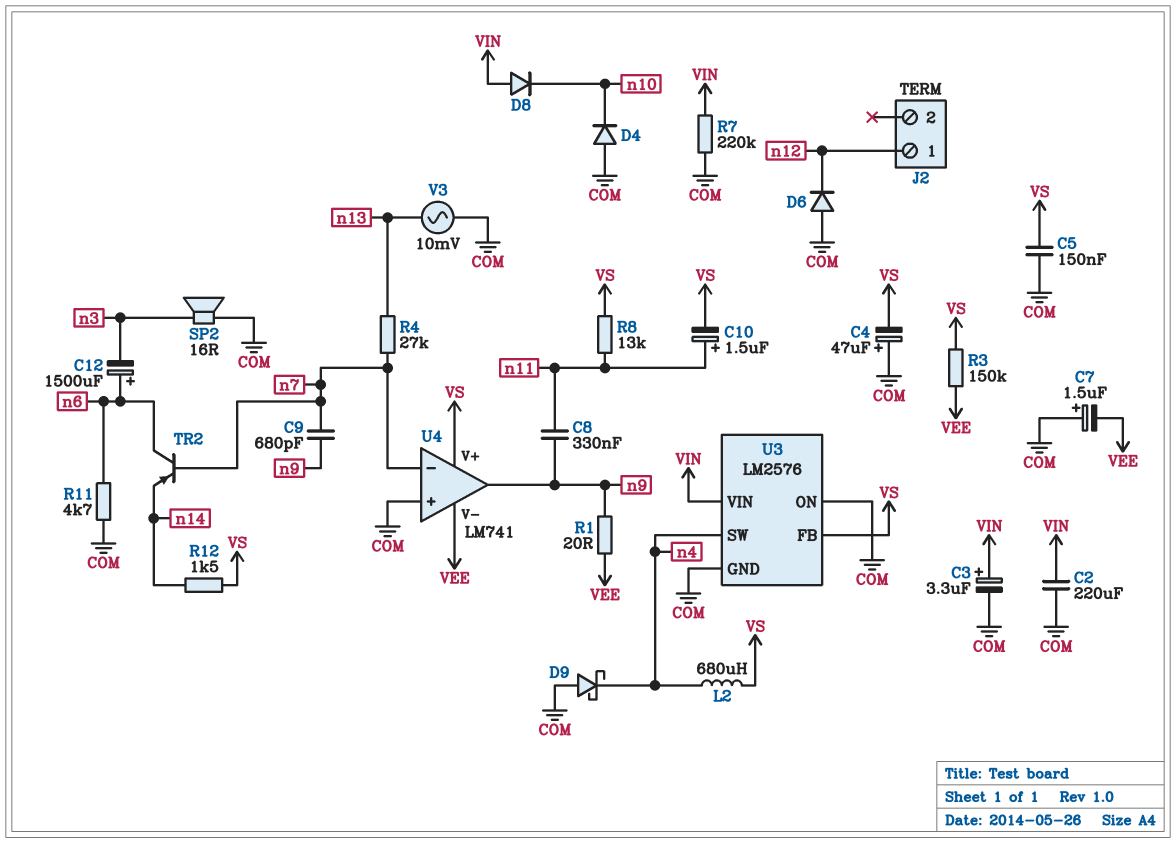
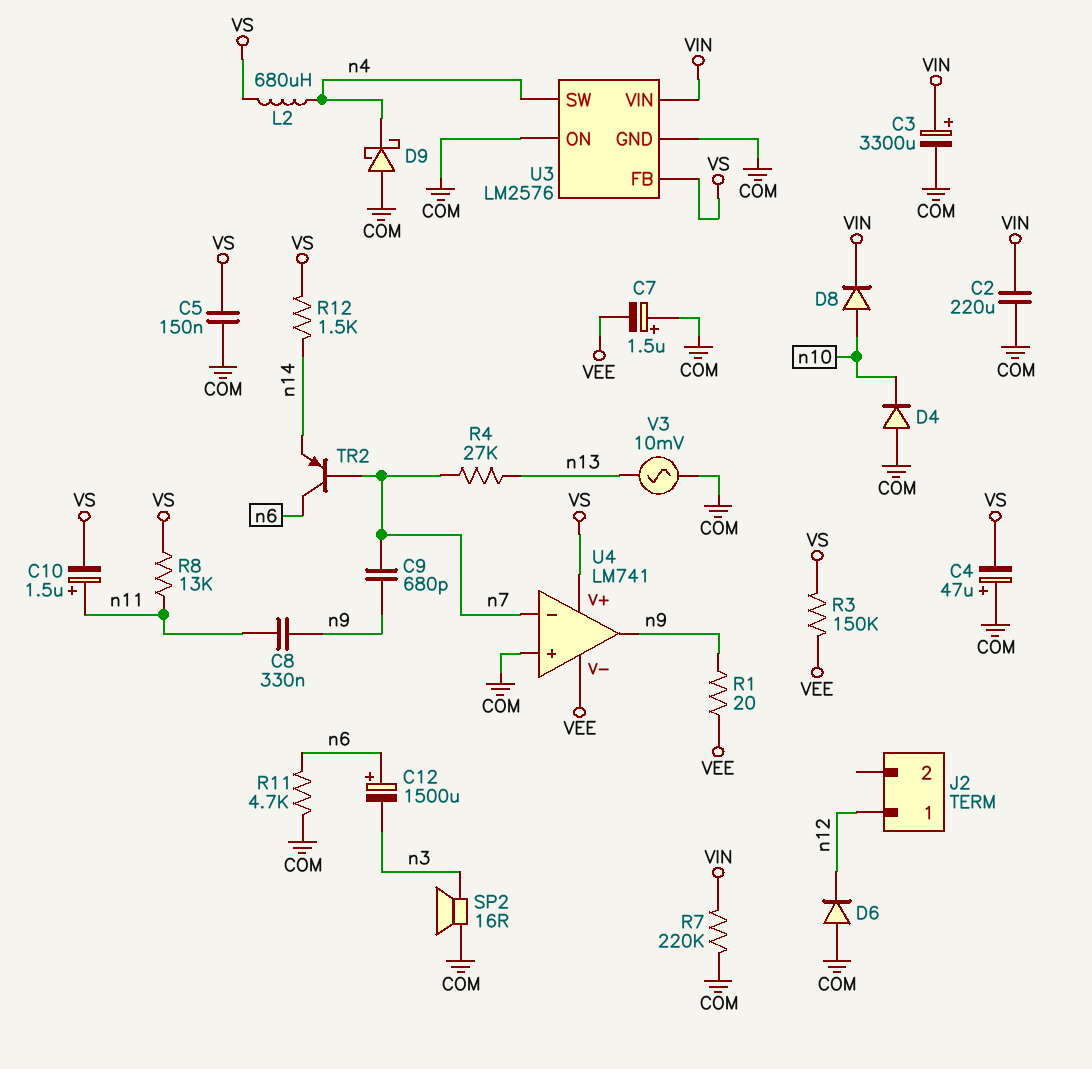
C3: 3.3uF (plus VIN, minus COM) -> 3300uF (plus VIN, minus COM)
D8: diode (A VIN, K n10) -> diode (A n10, K VIN)

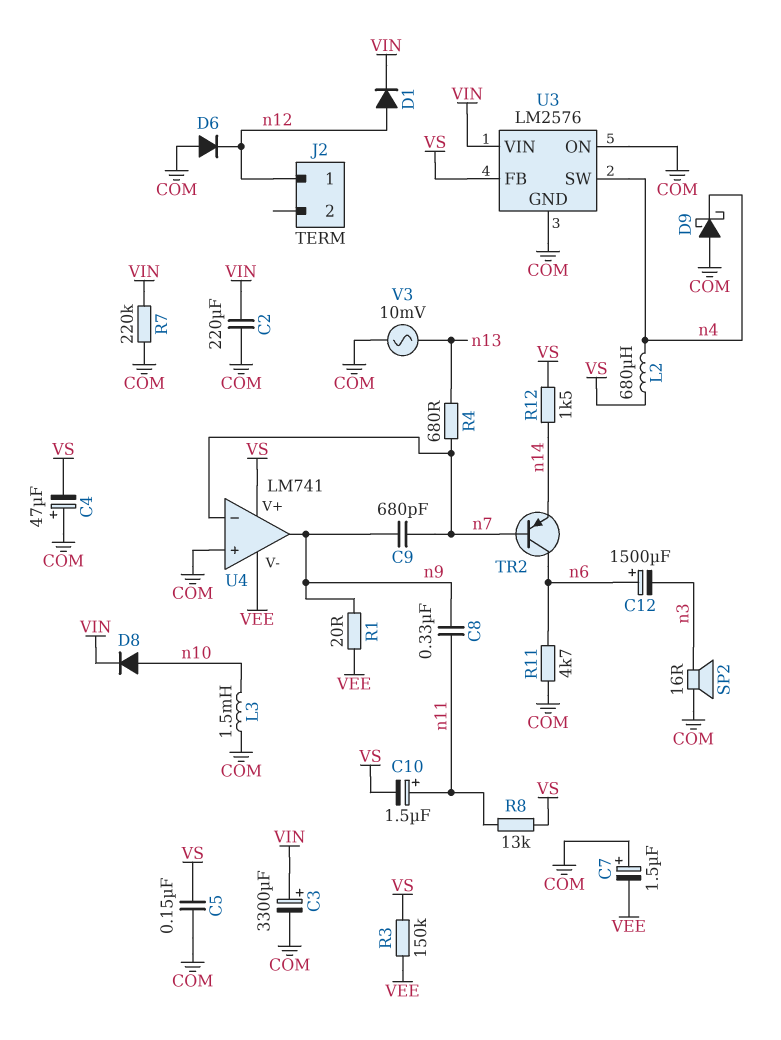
D1: none -> diode (A n12, K VIN)
D4: diode (A COM, K n10) -> none
L3: none -> 1.5mH (COM, n10)
R4: 27k (n7, n13) -> 680 (n7, n13)

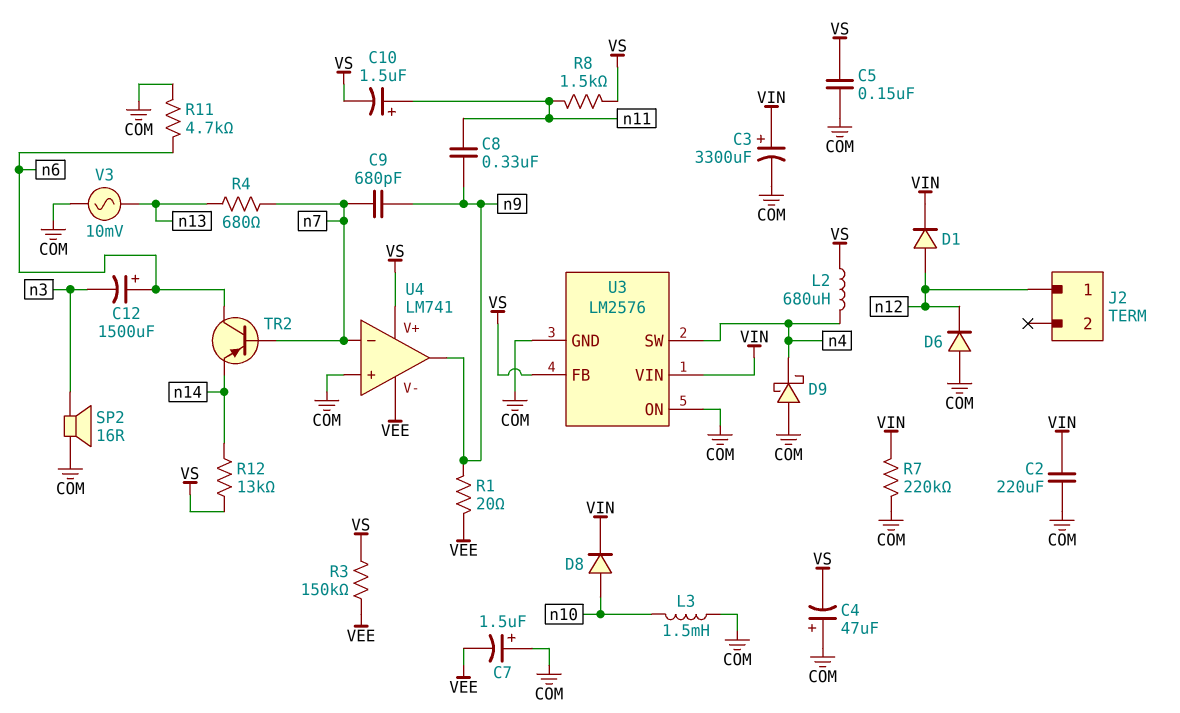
R8: 13k (VS, n11) -> 1.5k (VS, n11)
R12: 1.5k (VS, n14) -> 13k (VS, n14)

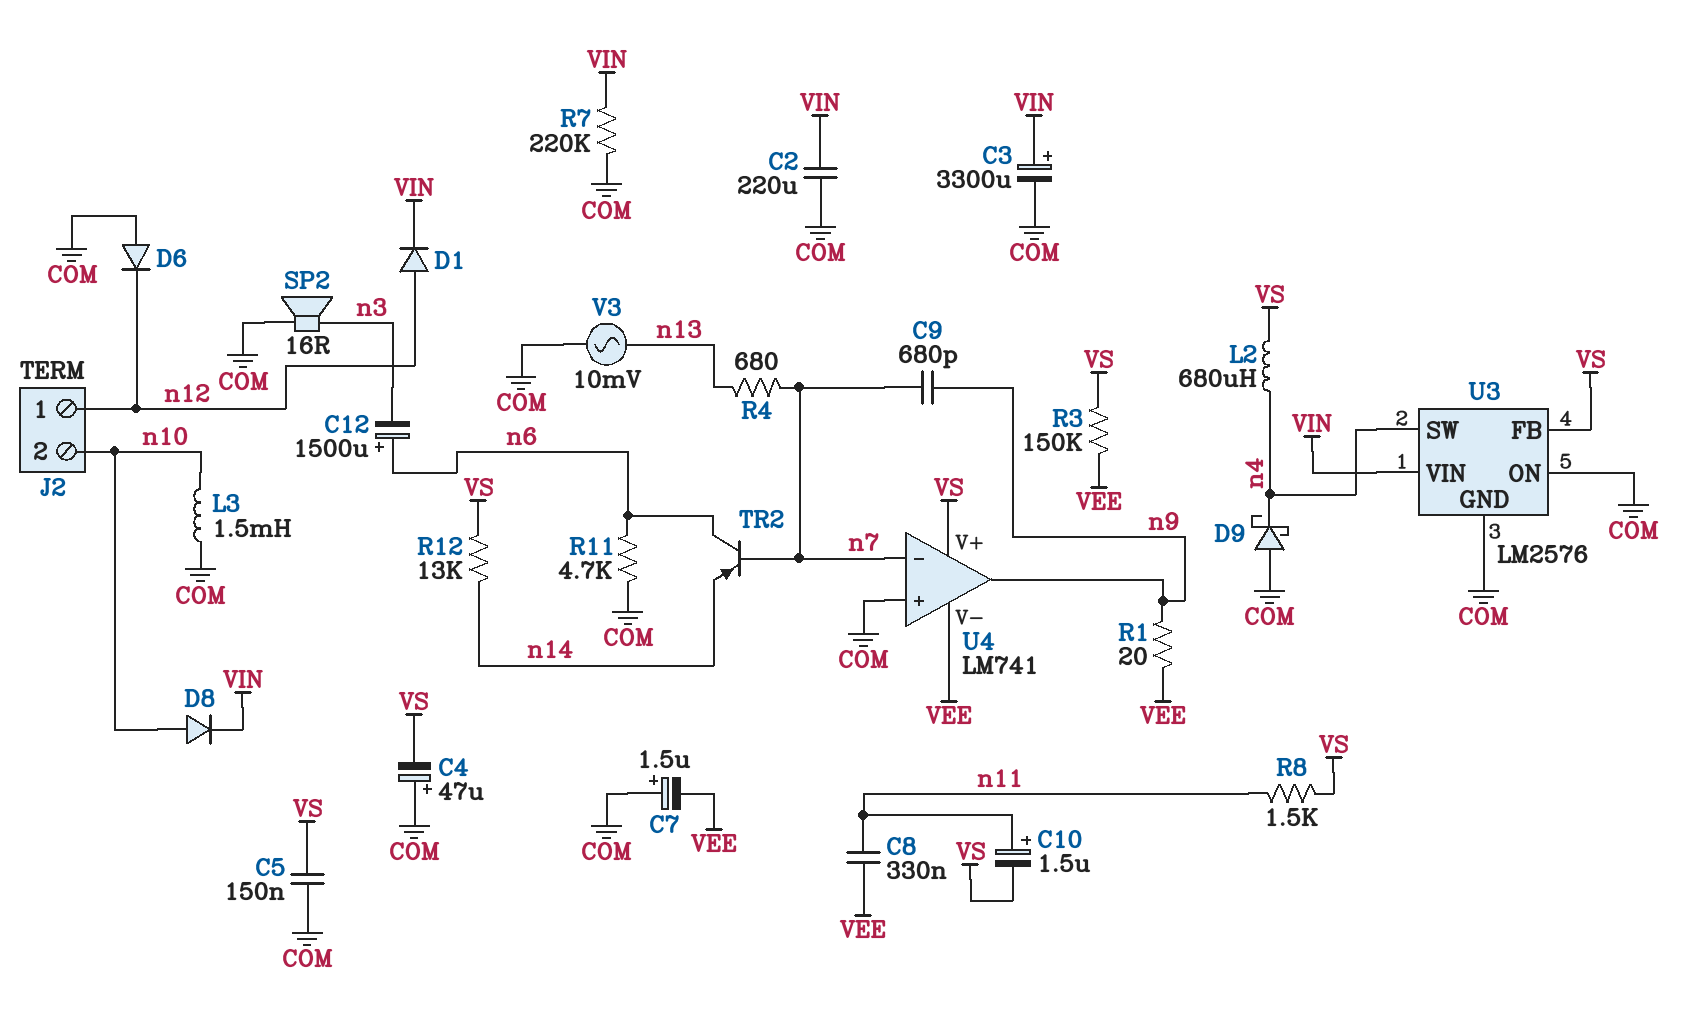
C8: 330nF (n9, n11) -> 330nF (VEE, n11)
J2 pin 2: none -> n10

